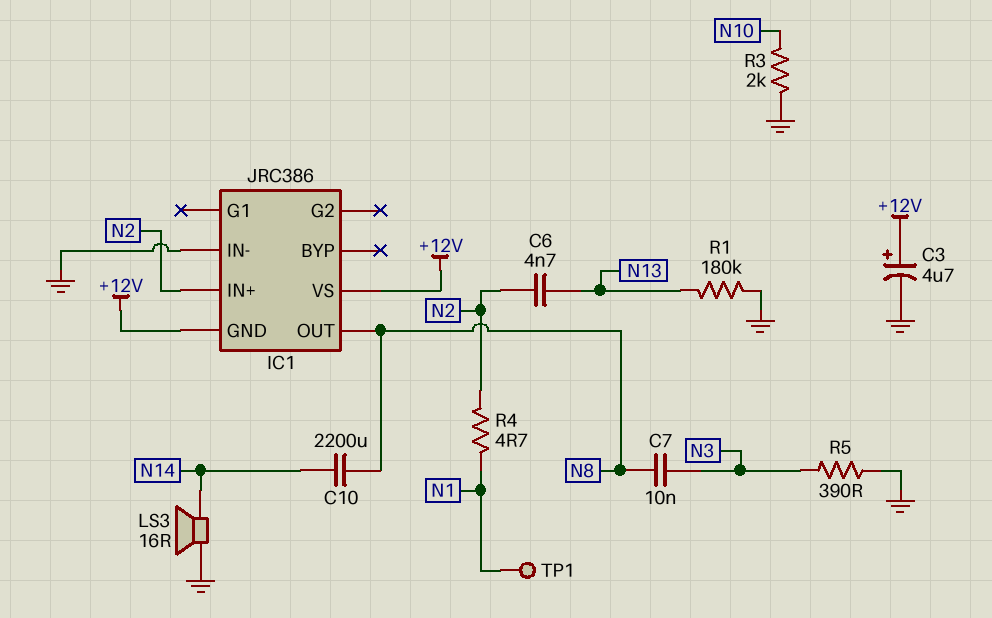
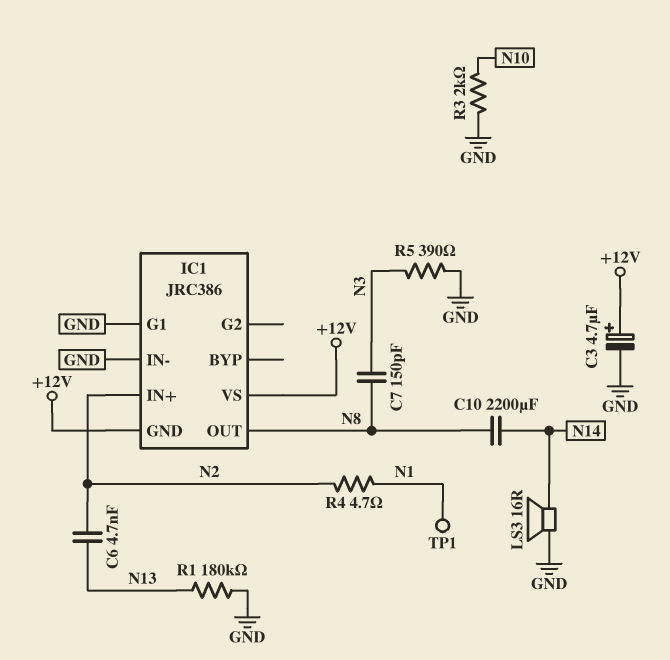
C7: 10nF (N3, N8) -> 150pF (N3, N8)
IC1 pin G1: none -> GND

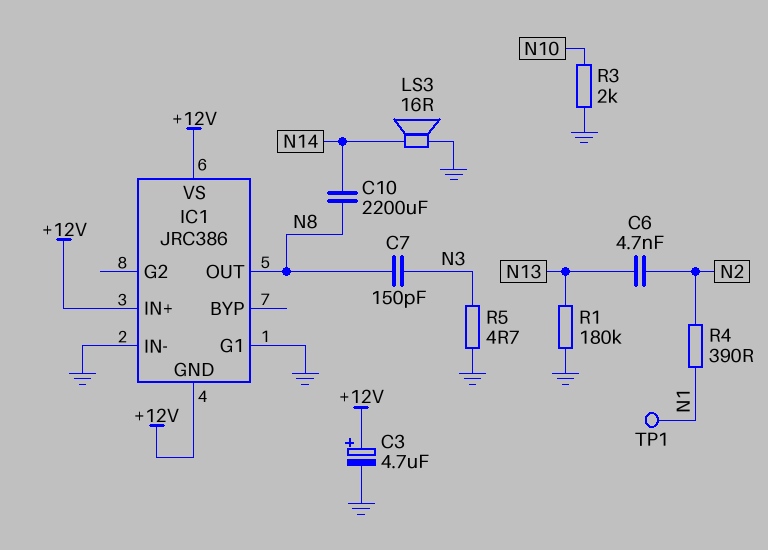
IC1 pin IN+: N2 -> +12V
R4: 4.7 (N1, N2) -> 390 (N1, N2)
R5: 390 (GND, N3) -> 4.7 (GND, N3)

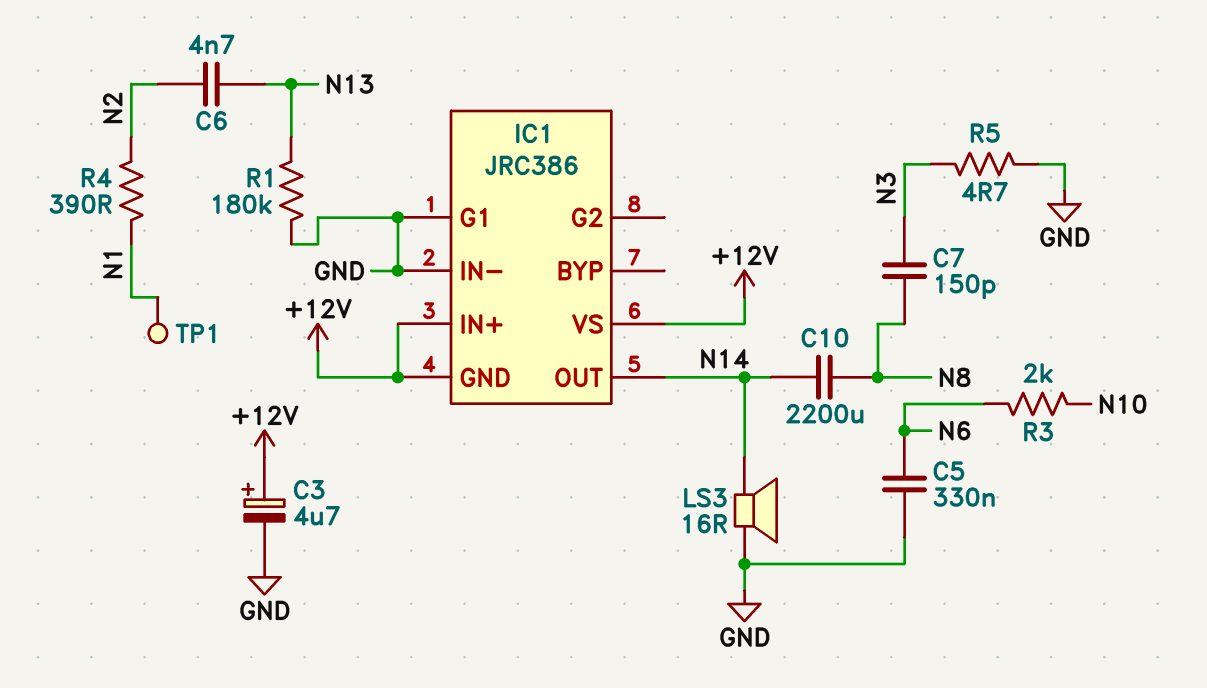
C5: none -> 330nF (GND, N6)
IC1 pin OUT: N8 -> N14
R3: 2k (GND, N10) -> 2k (N6, N10)

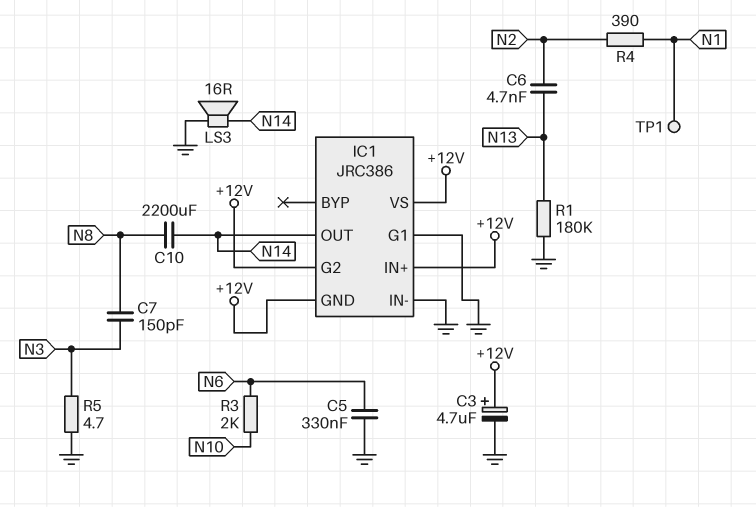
IC1 pin G2: none -> +12V

